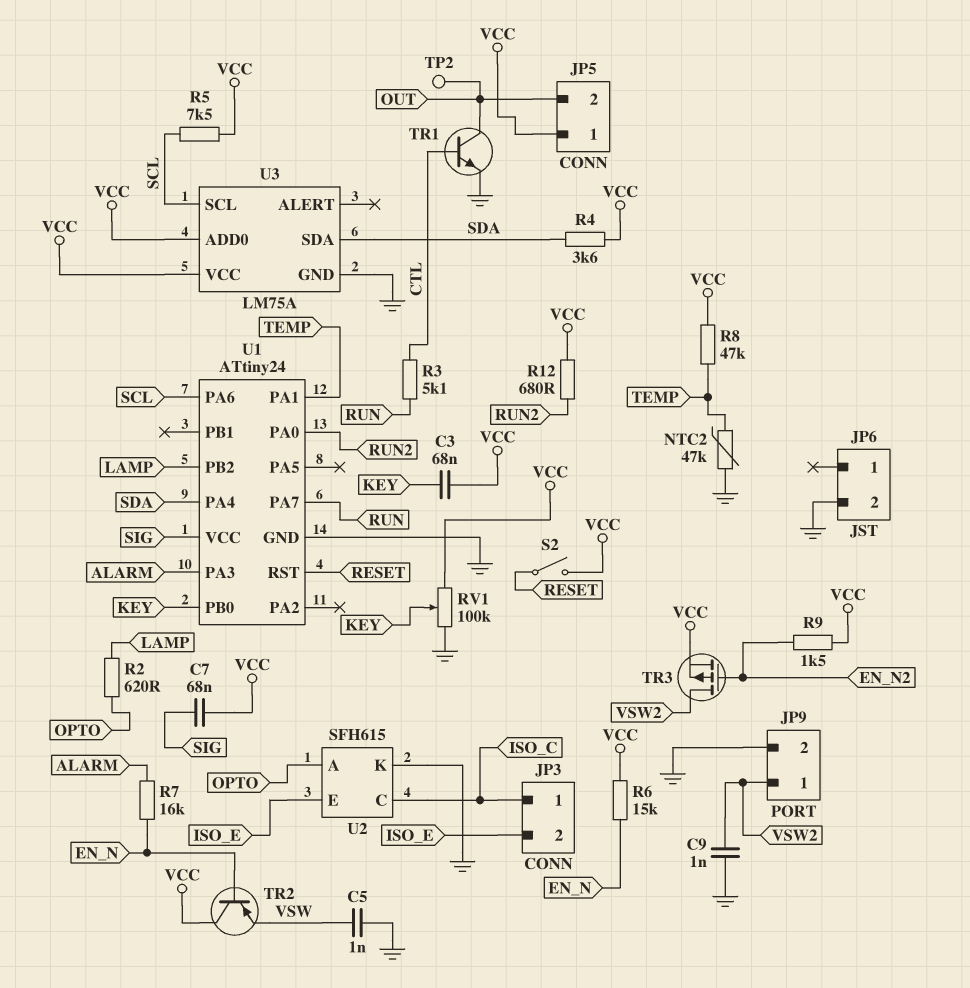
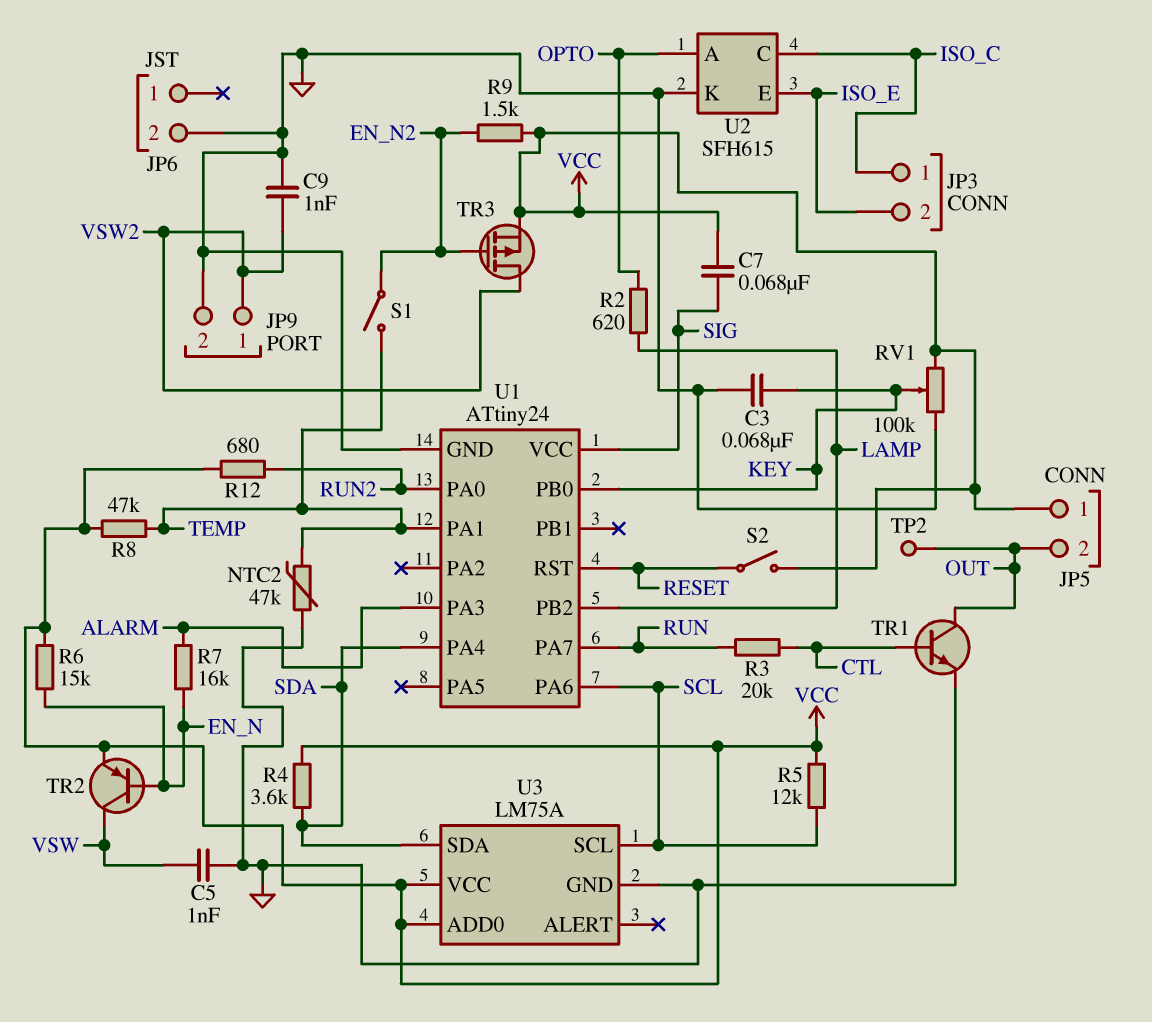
C3: 68nF (KEY, VCC) -> 68nF (GND, KEY)
R3: 5.1k (CTL, RUN) -> 20k (CTL, RUN)
R5: 7.5k (SCL, VCC) -> 12k (SCL, VCC)
S1: none -> switch (EN_N2, TEMP)
TR2: PNP (B EN_N, C VCC, E VSW) -> PNP (B EN_N, C VSW, E VCC)

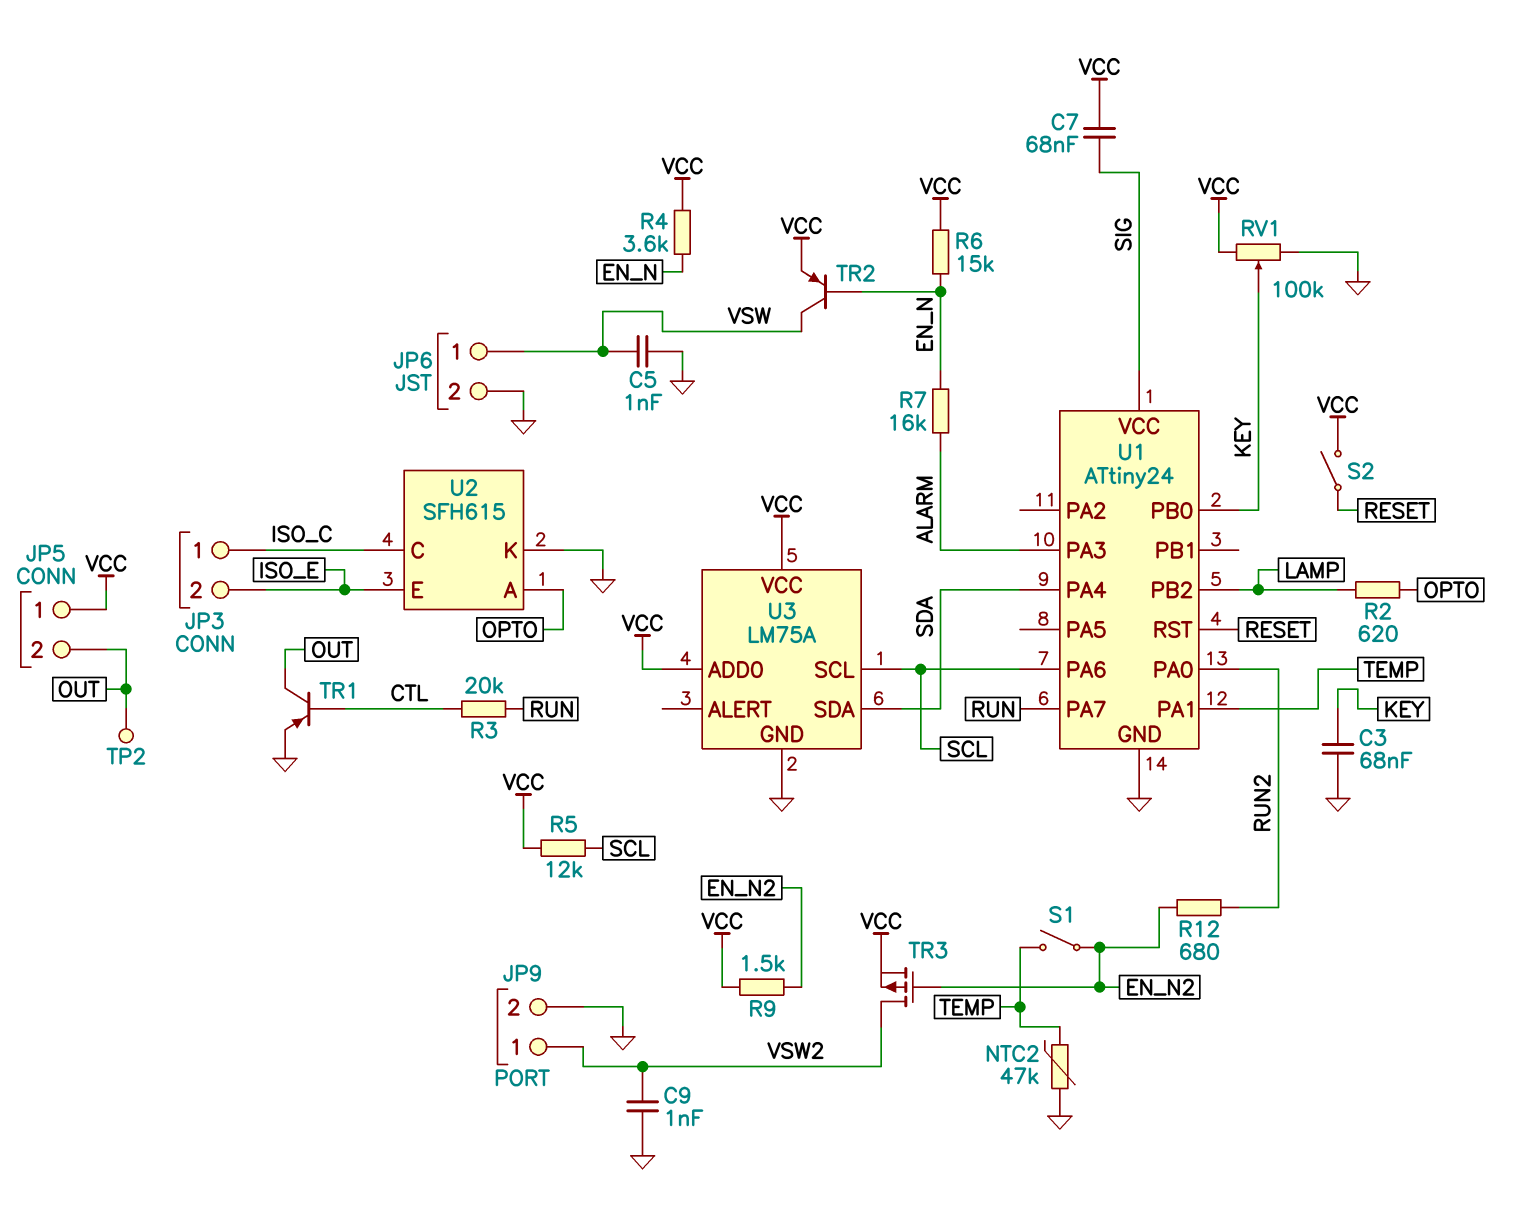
JP6 pin 1: none -> VSW
R4: 3.6k (SDA, VCC) -> 3.6k (EN_N, VCC)
R8: 47k (TEMP, VCC) -> none
R12: 680 (RUN2, VCC) -> 680 (EN_N2, RUN2)
TR1: NPN (B CTL, C OUT, E GND) -> PNP (B CTL, C OUT, E GND)

